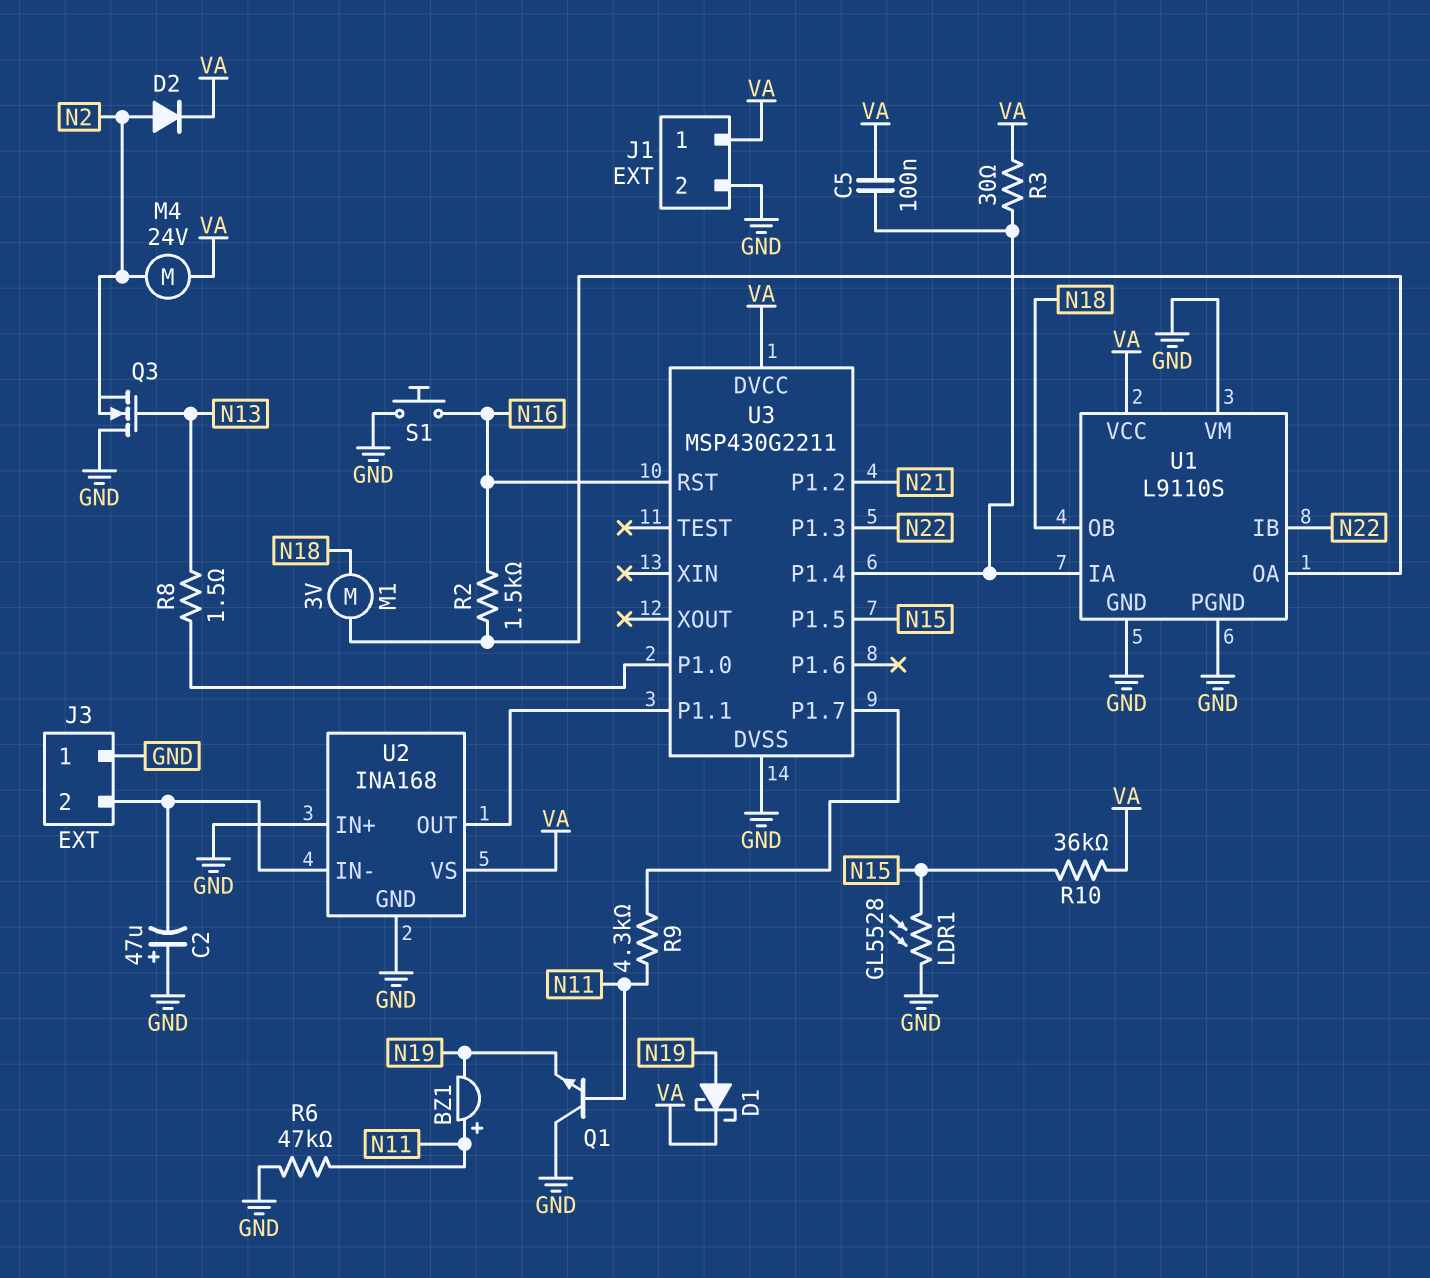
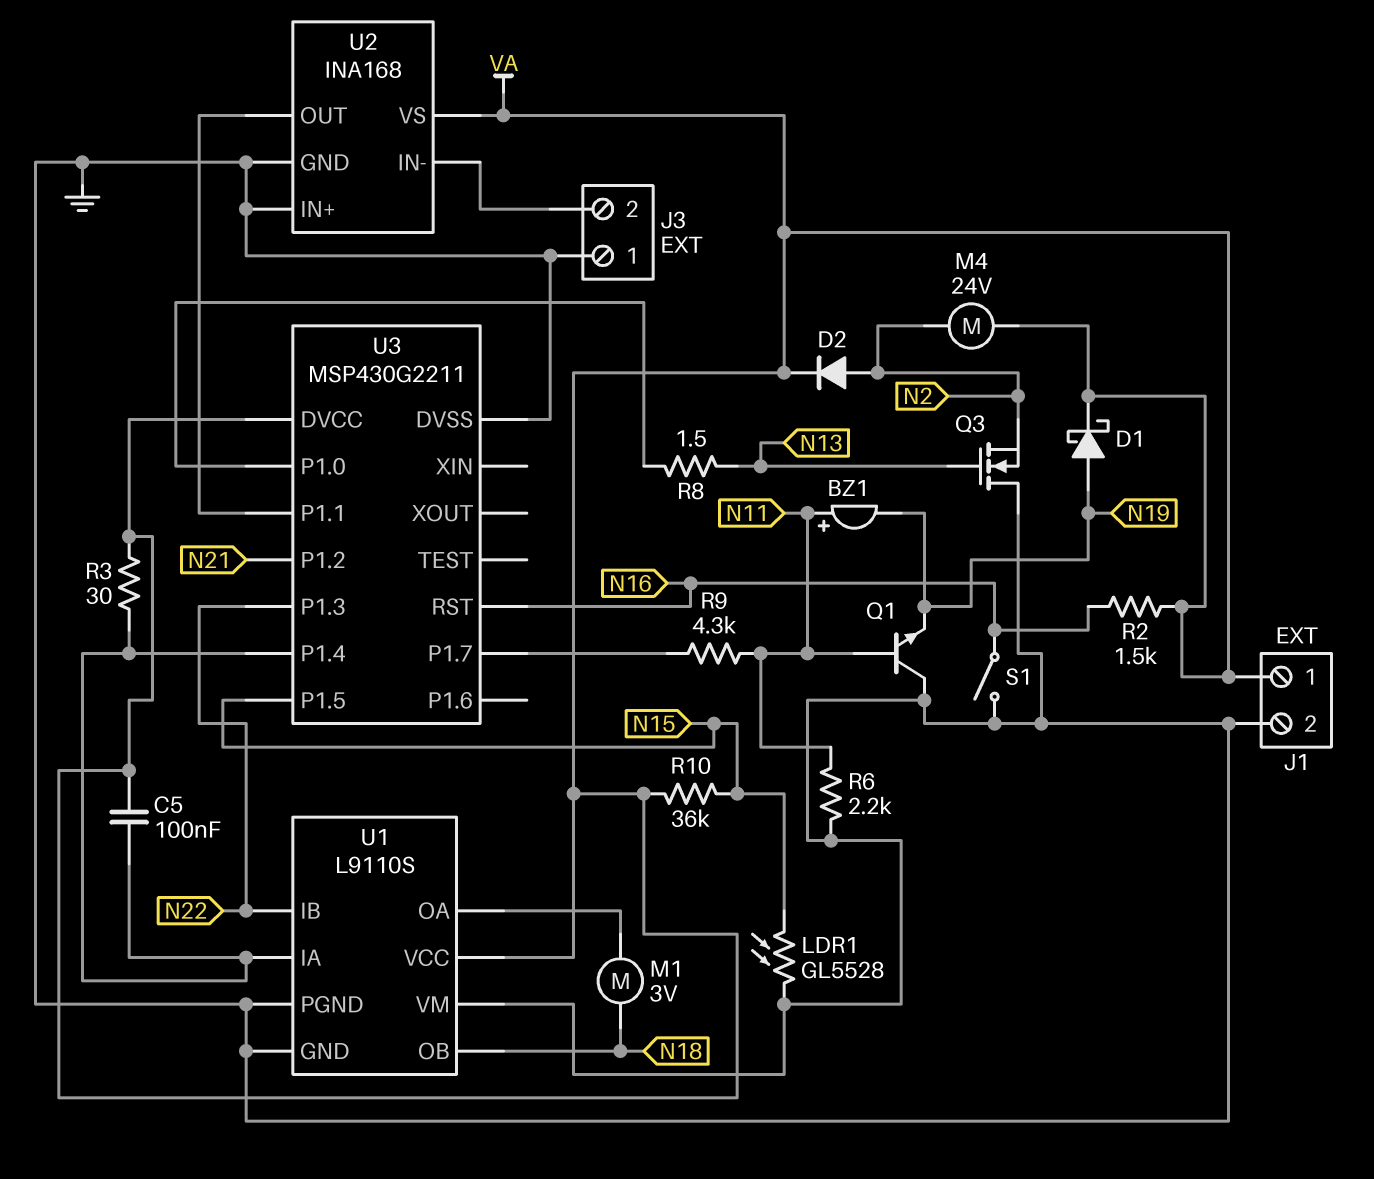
C2: 47uF (plus GND, minus J3/2) -> none
R2: 1.5k (N16, U1/OA) -> 1.5k (N16, VA)
R6: 47k (GND, N11) -> 2.2k (GND, N11)
S1: button (GND, N16) -> switch (GND, N16)

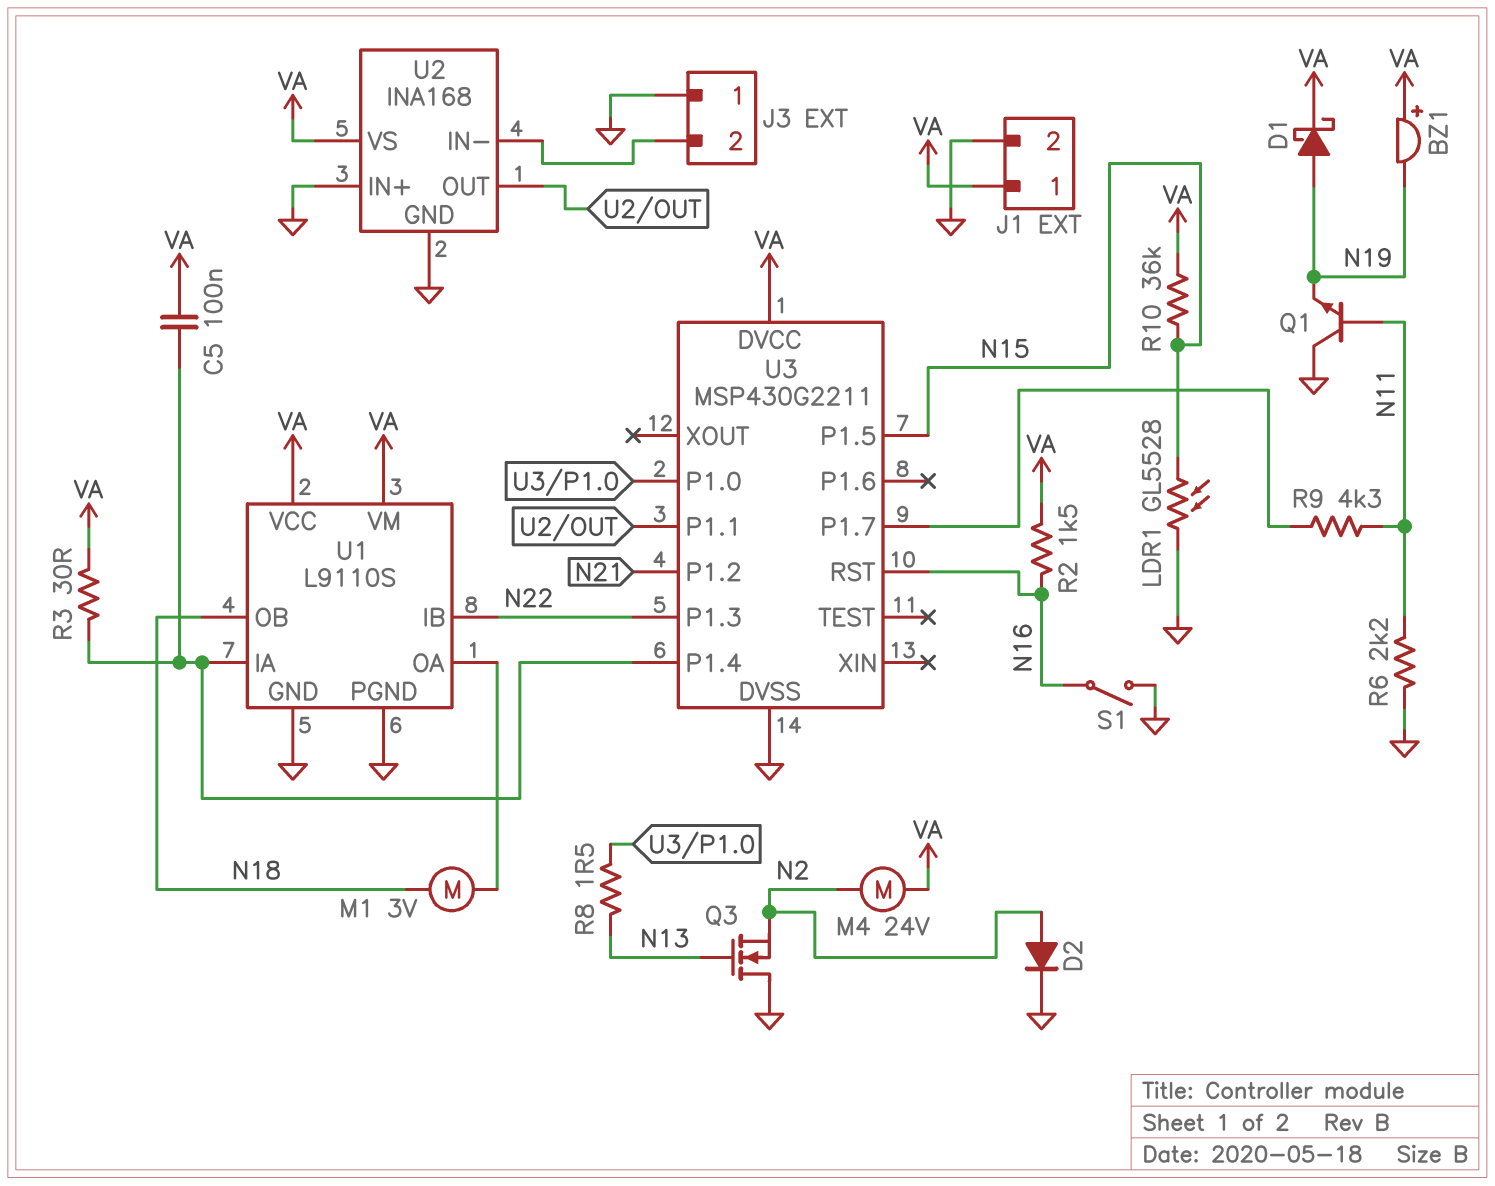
BZ1: buzzer (plus N11, minus N19) -> buzzer (plus VA, minus N19)
D2: diode (A N2, K VA) -> diode (A N2, K GND)
U1 pin VM: GND -> VA

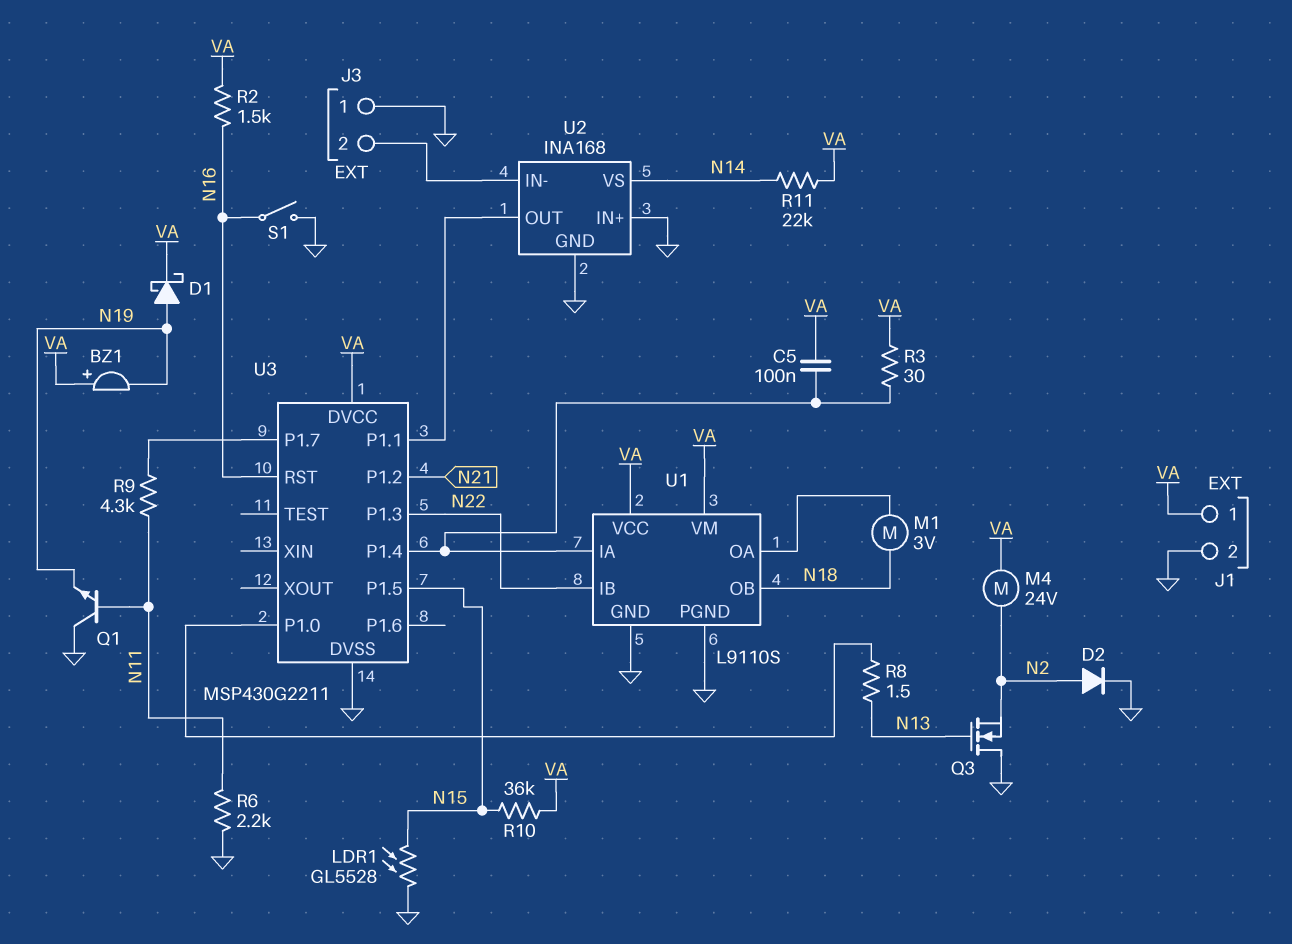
R11: none -> 22k (N14, VA)
U2 pin VS: VA -> N14

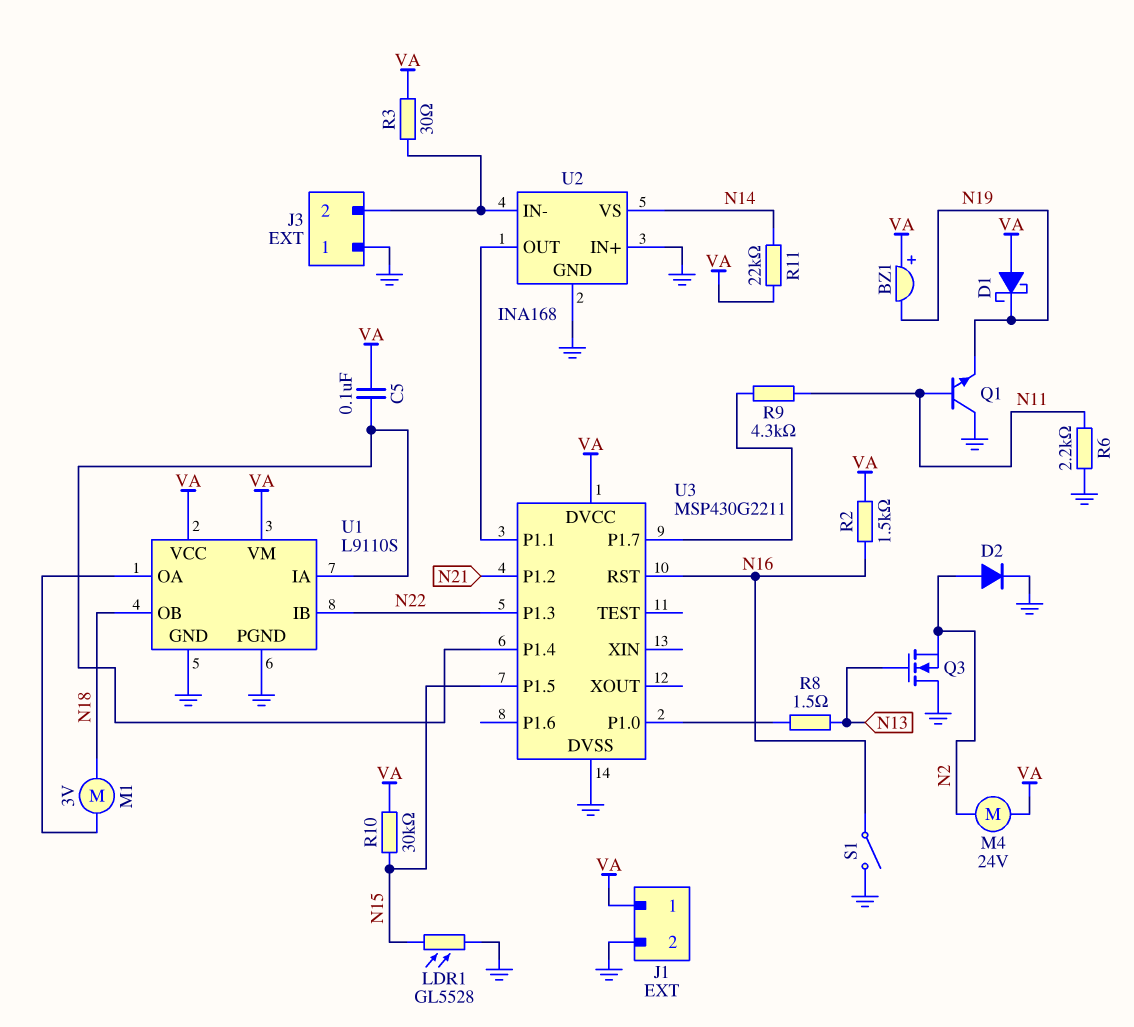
D1: schottky (A N19, K VA) -> schottky (A VA, K N19)
R3: 30 (U1/IA, VA) -> 30 (J3/2, VA)
R10: 36k (N15, VA) -> 30k (N15, VA)

